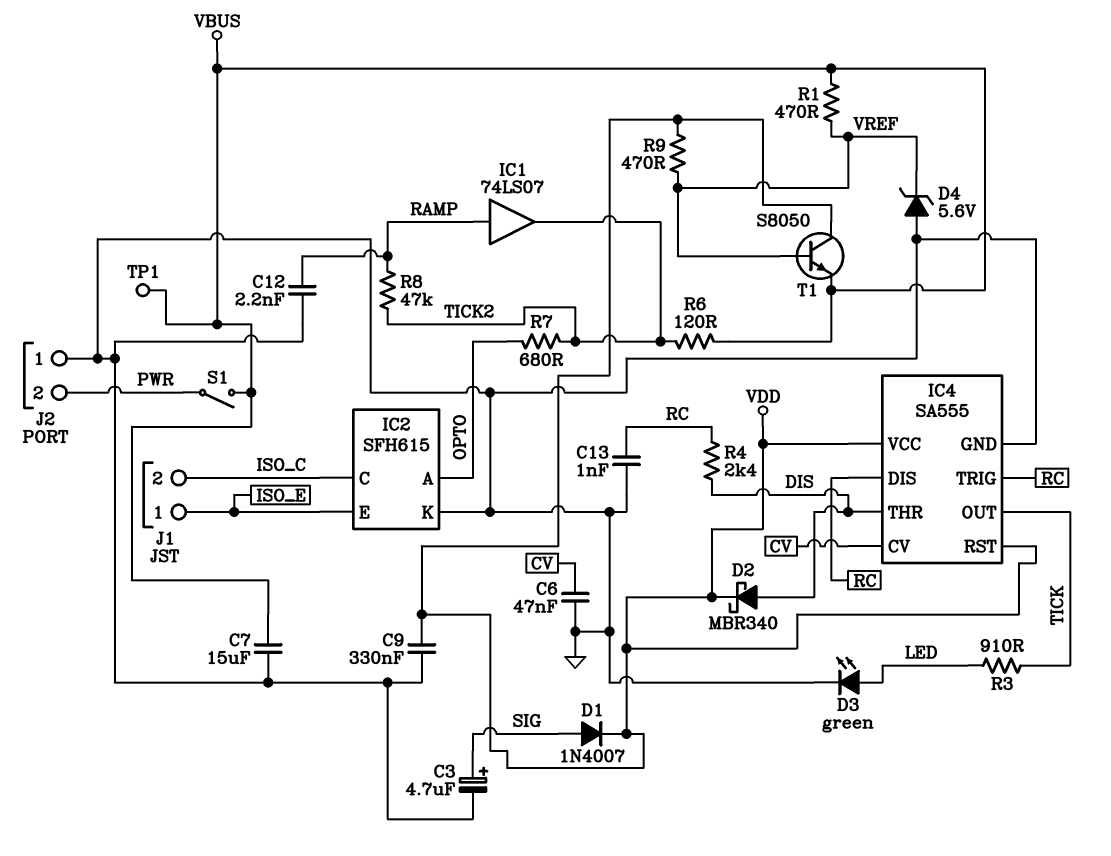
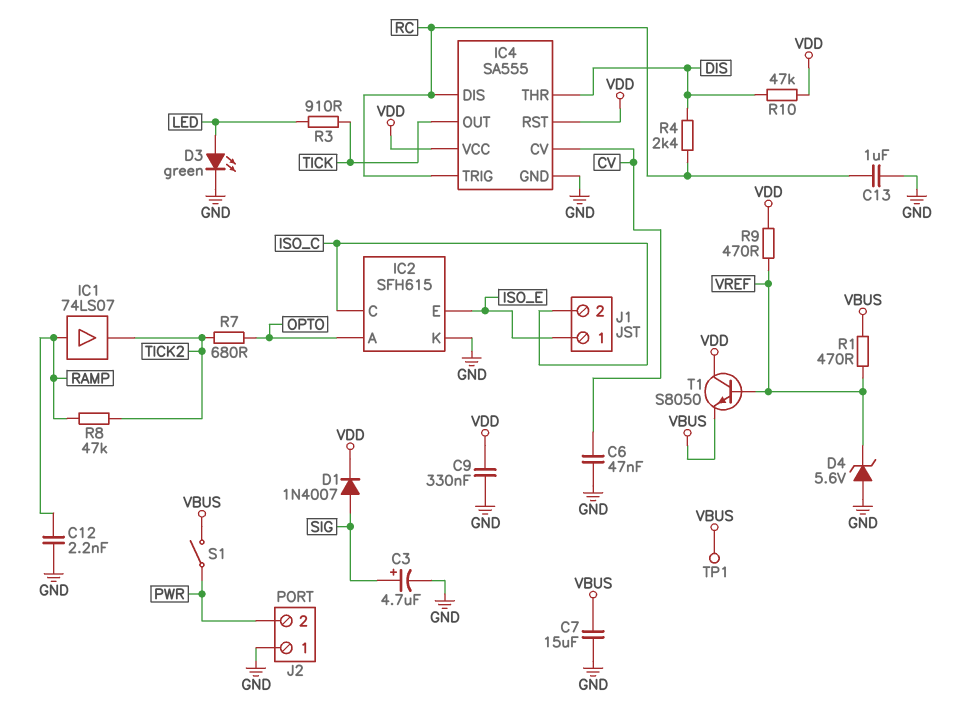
C13: 1nF (GND, RC) -> 1uF (GND, RC)
D2: schottky MBR340 (A DIS, K VDD) -> none
R6: 120 (TICK2, VBUS) -> none
R10: none -> 47k (DIS, VDD)

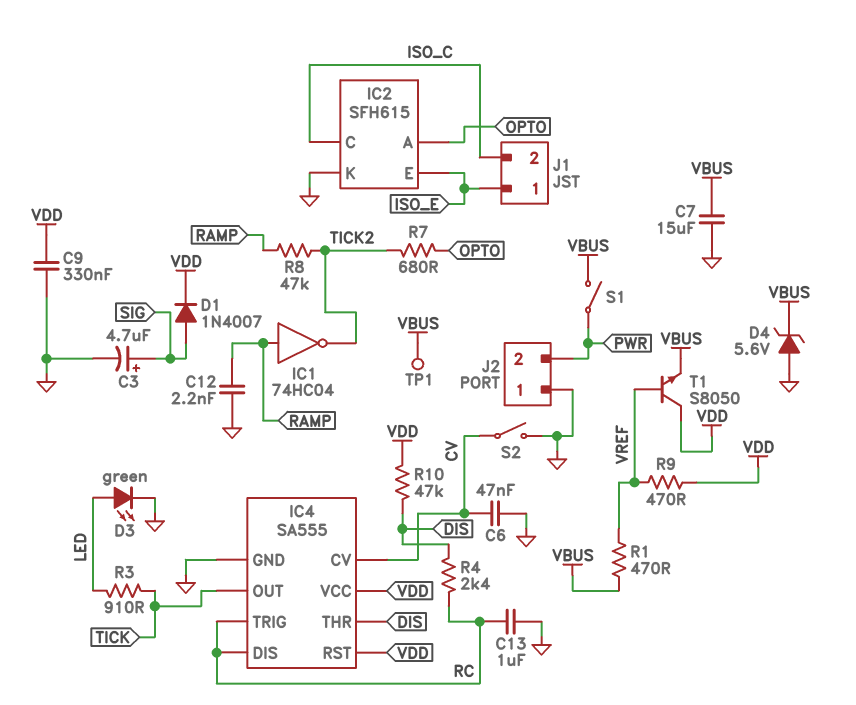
D4: zener 5.6V (A GND, K VREF) -> zener 5.6V (A GND, K VBUS)
IC1: buffer 74LS07 (in RAMP, out TICK2) -> NOT 74HC04 (in RAMP, out TICK2)
S2: none -> switch (CV, GND)

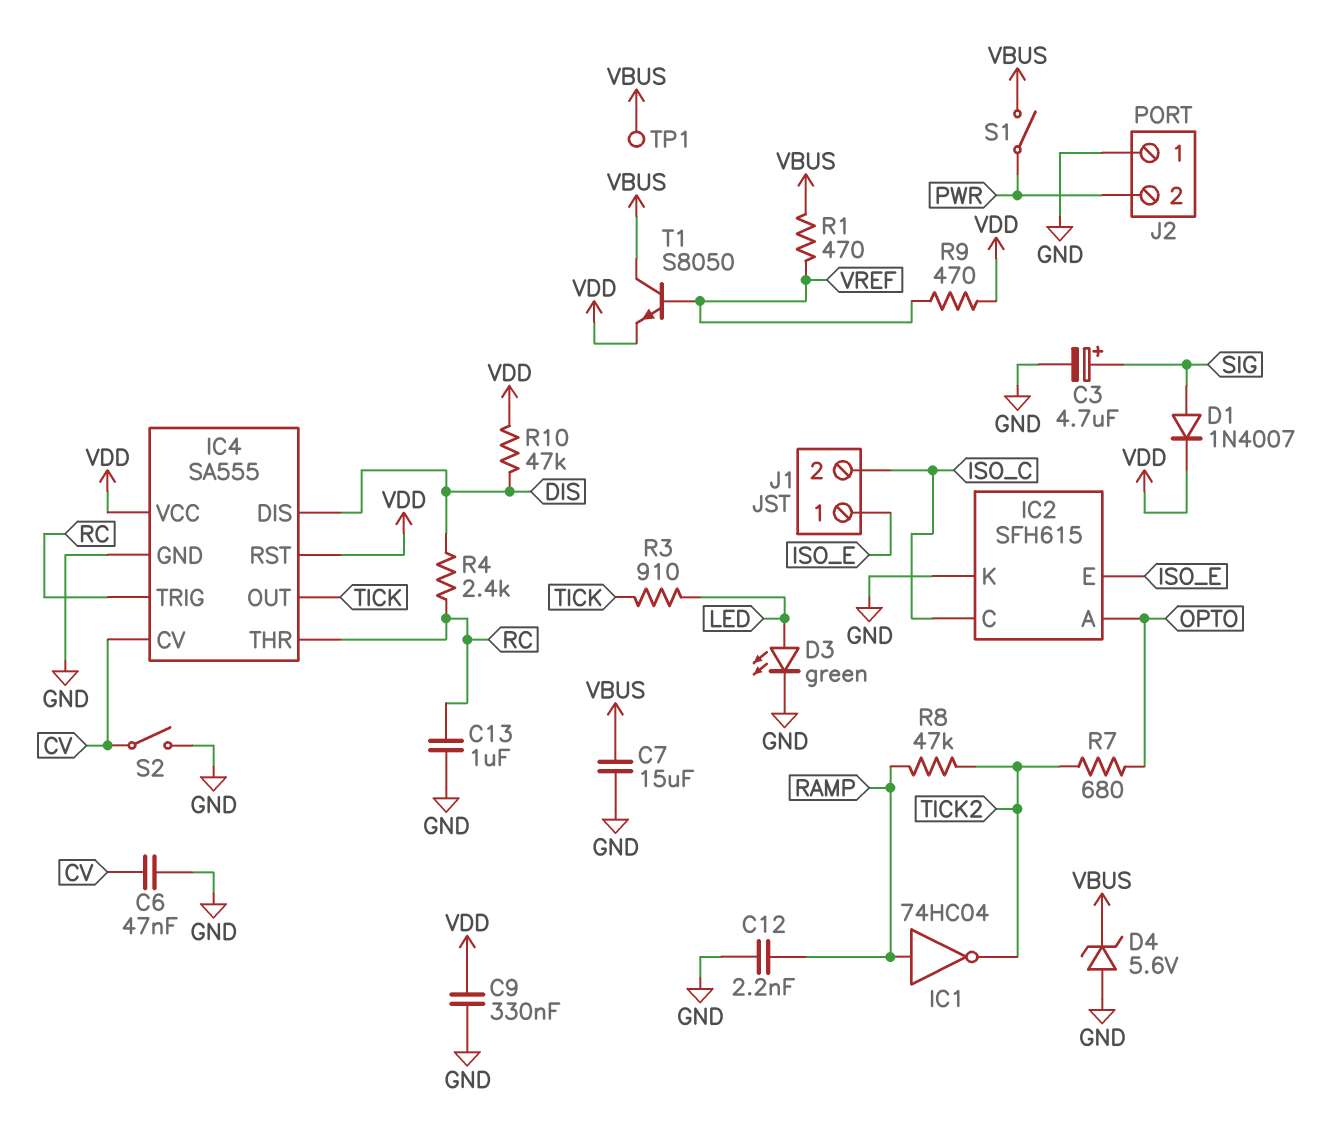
IC4 pin DIS: RC -> DIS
IC4 pin THR: DIS -> RC
T1: NPN S8050 (B VREF, C VDD, E VBUS) -> NPN S8050 (B VREF, C VBUS, E VDD)

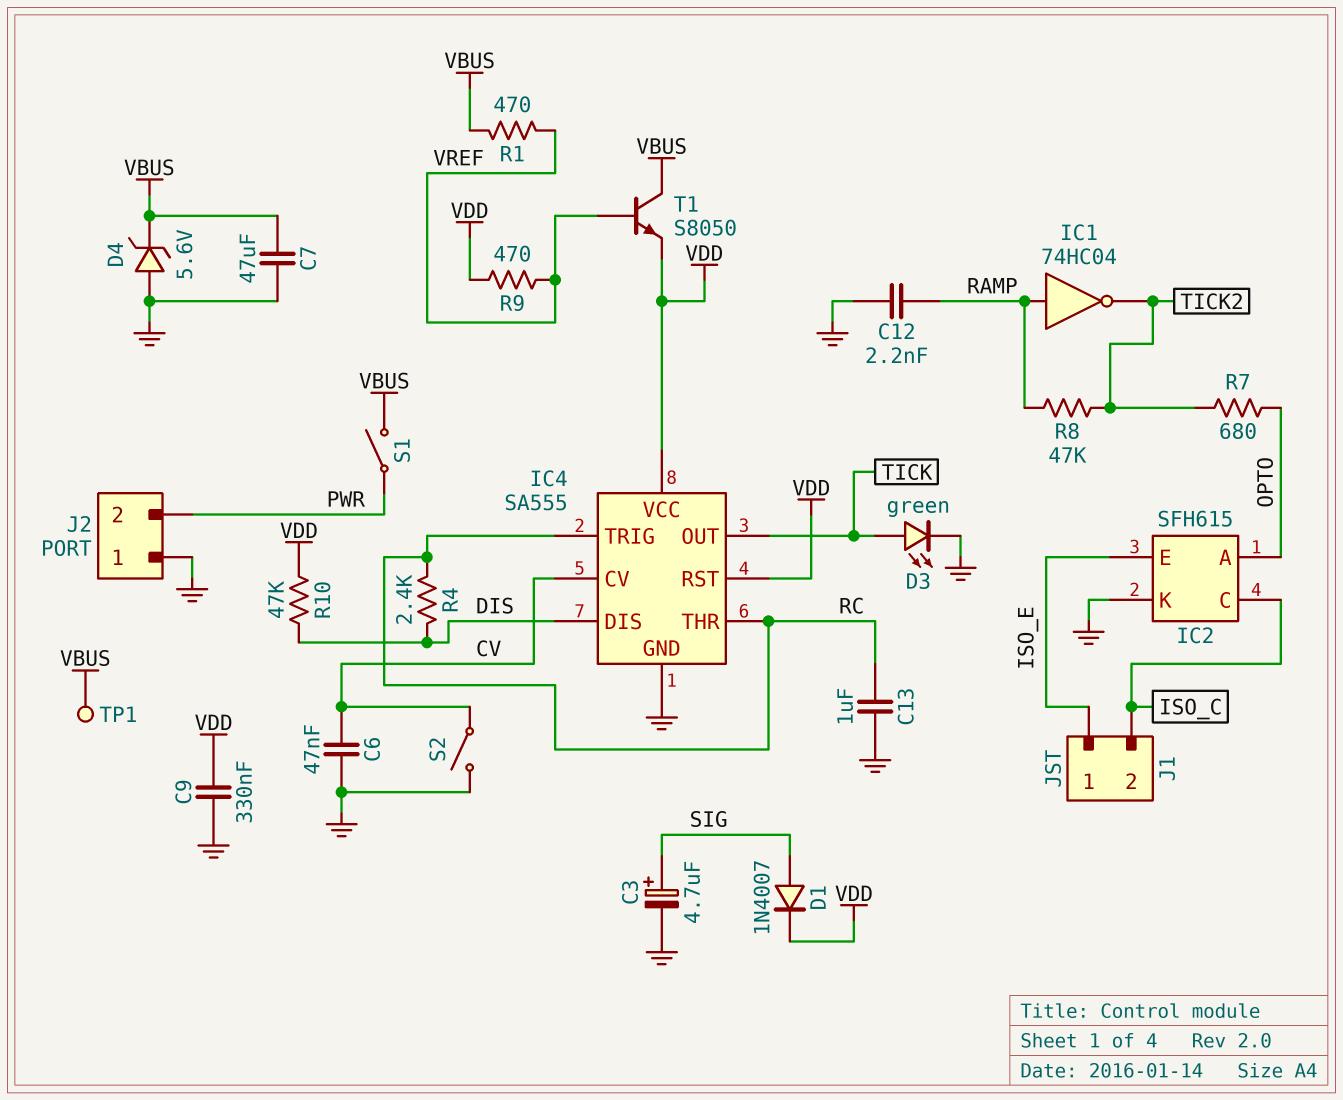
C7: 15uF (GND, VBUS) -> 47uF (GND, VBUS)
D3: LED green (A LED, K GND) -> LED green (A TICK, K GND)
R3: 910 (LED, TICK) -> none

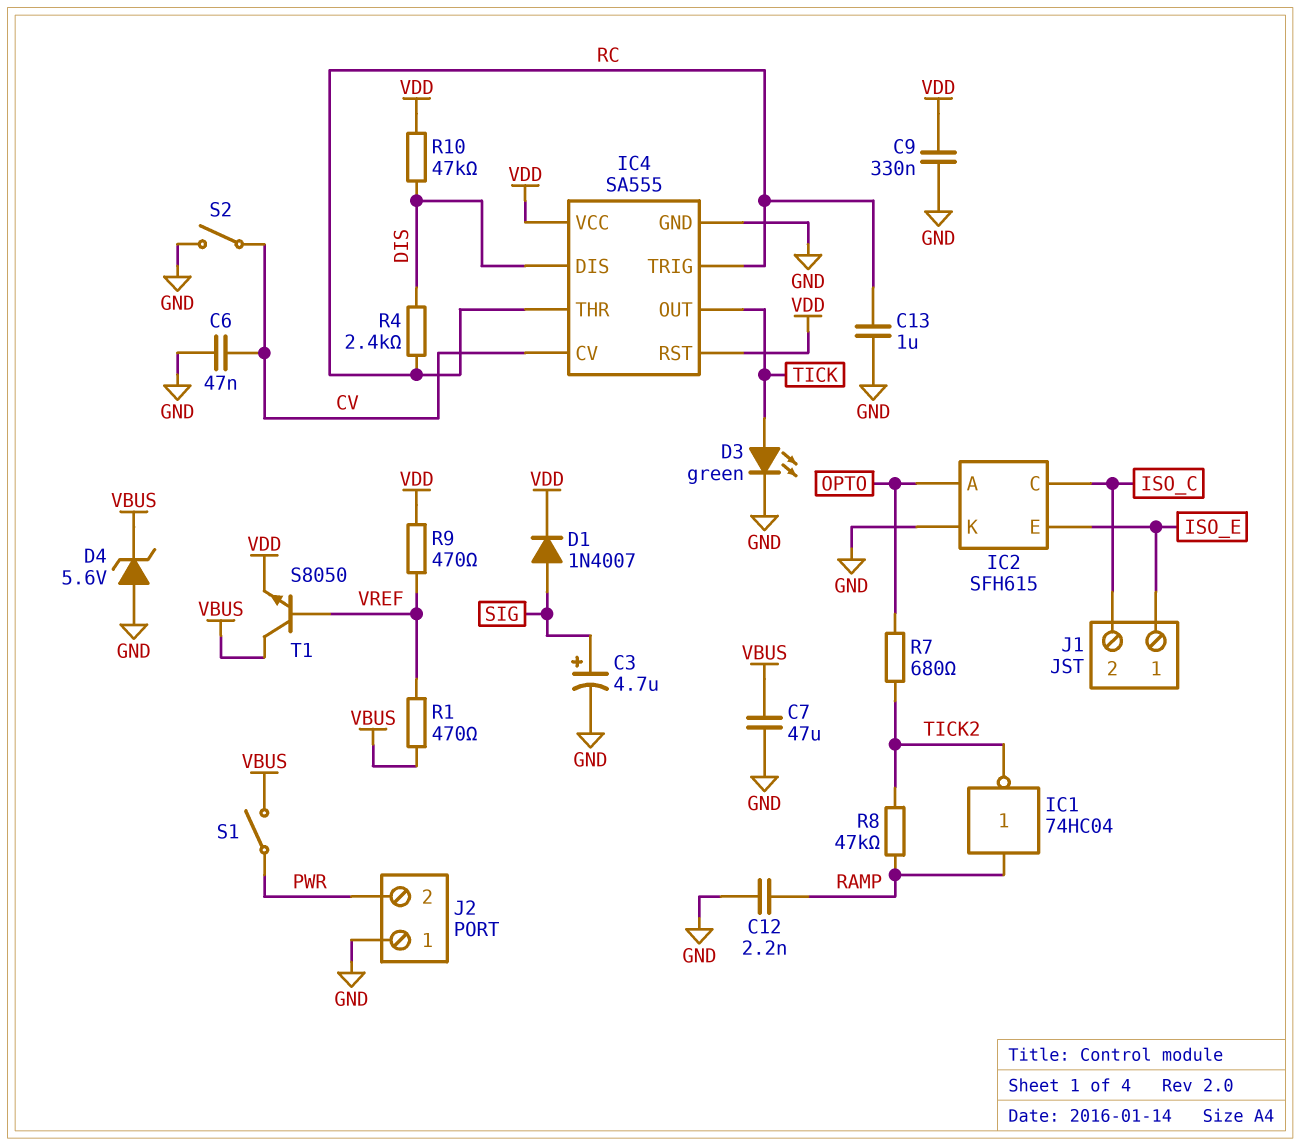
TP1: test point (VBUS) -> none

